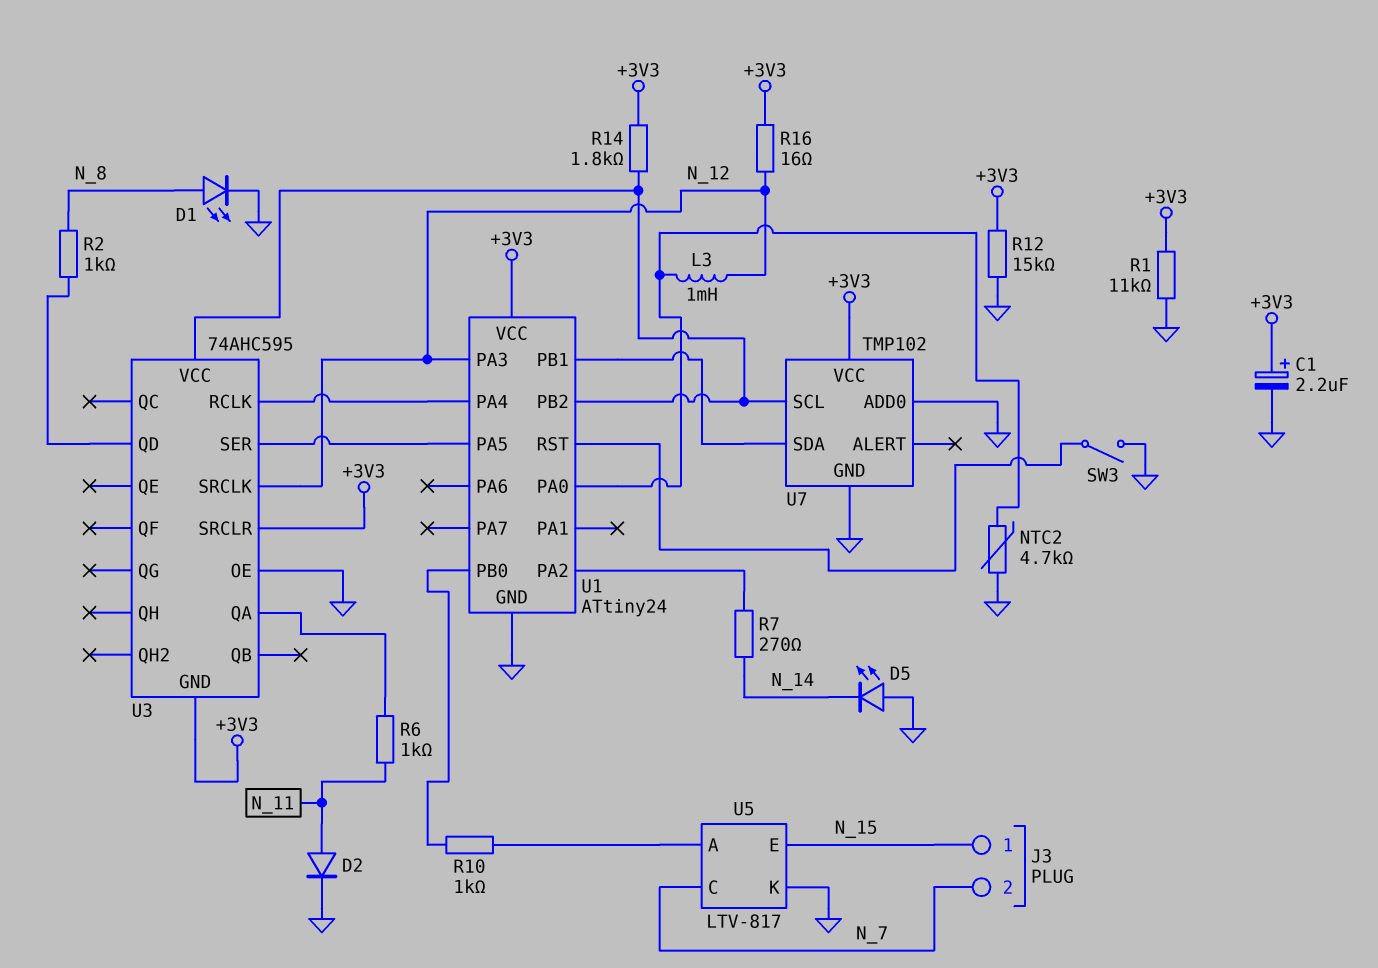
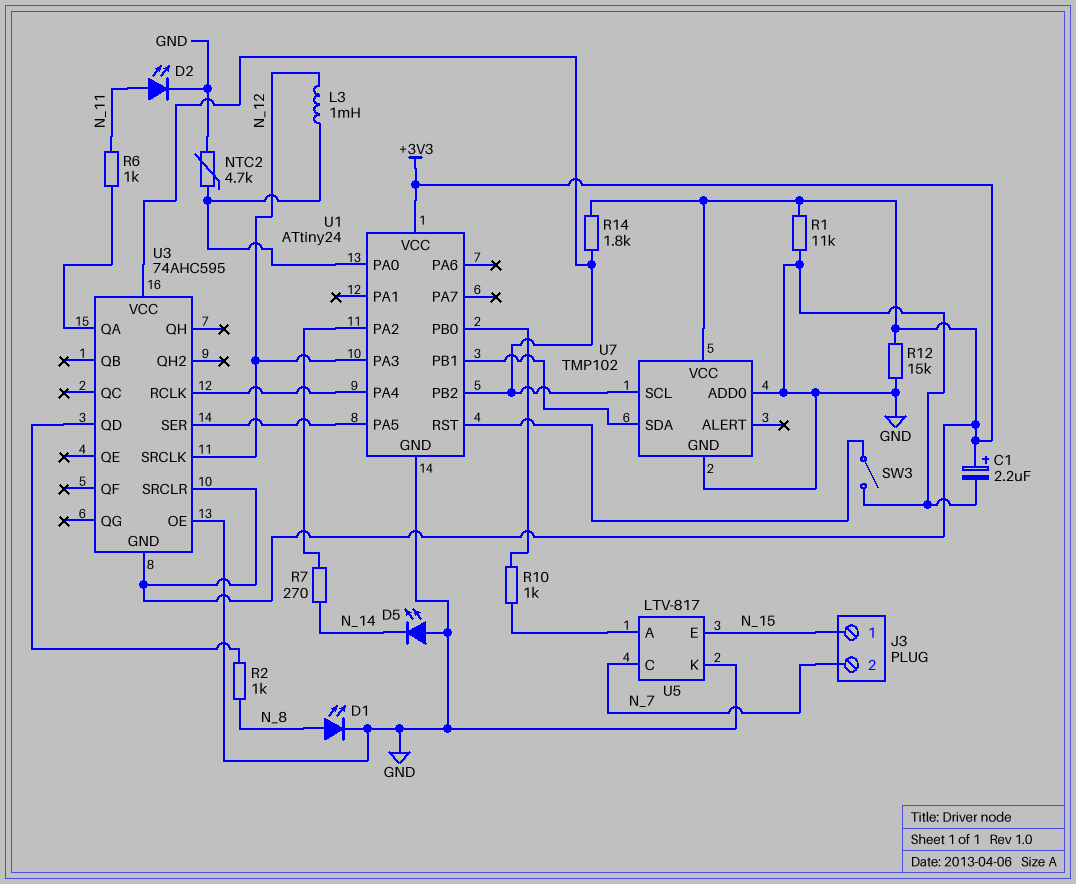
D2: diode (A N_11, K GND) -> LED (A N_11, K GND)
R16: 16 (+3V3, N_12) -> none

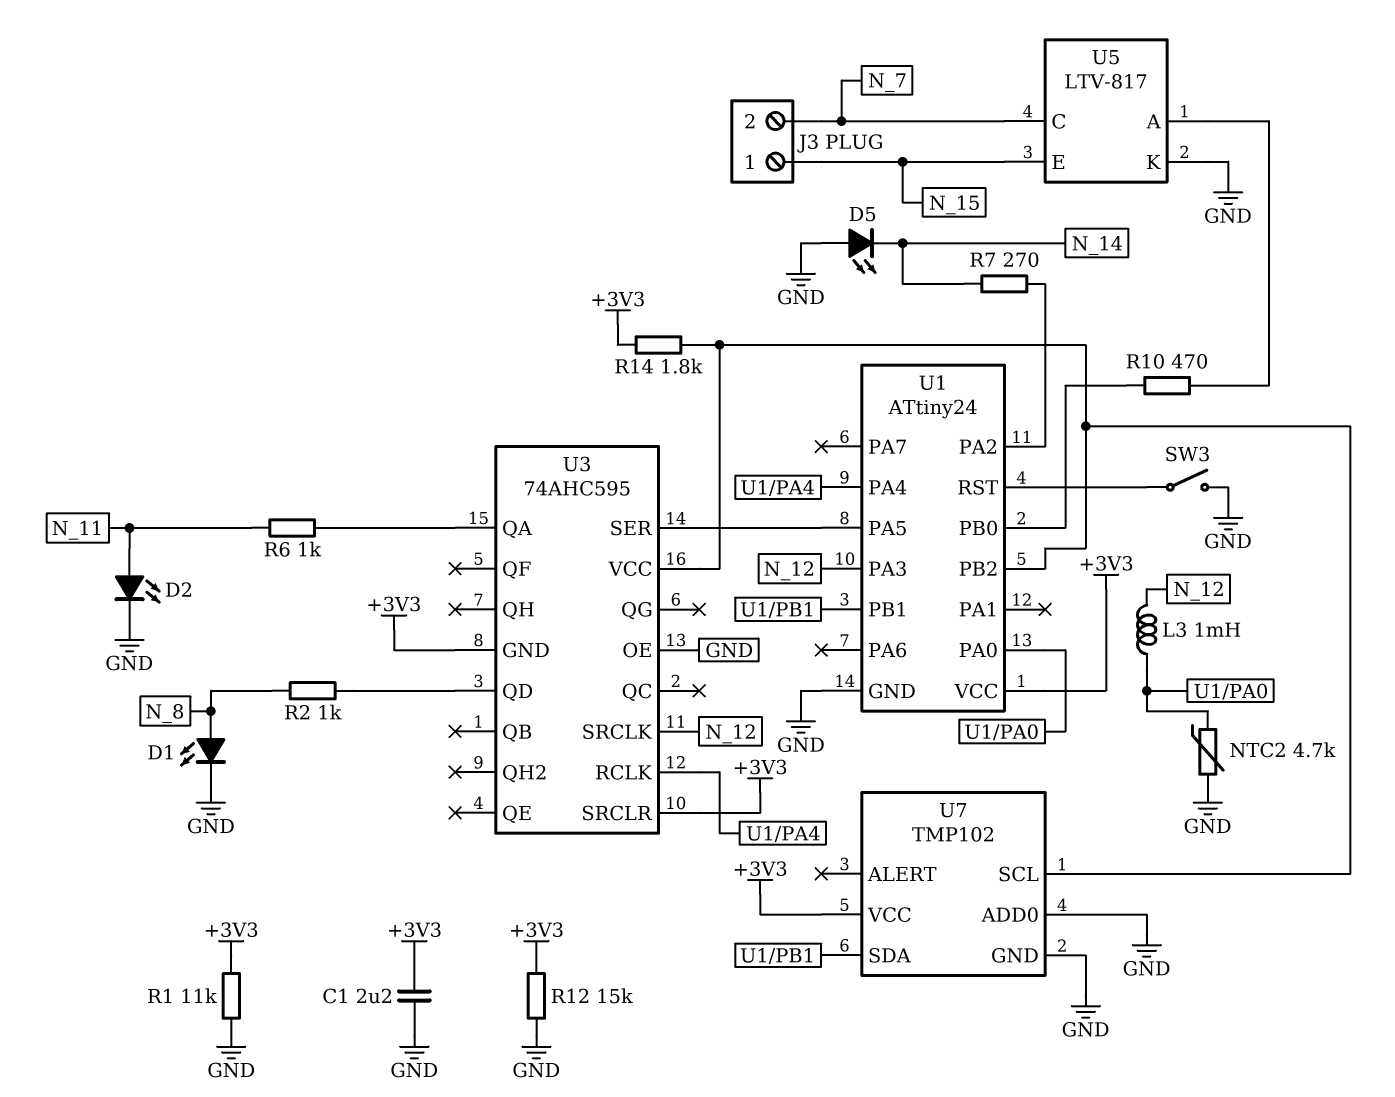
C1: 2.2uF (plus +3V3, minus GND) -> 2.2uF (+3V3, GND)
R10: 1k (U1/PB0, U5/A) -> 470 (U1/PB0, U5/A)

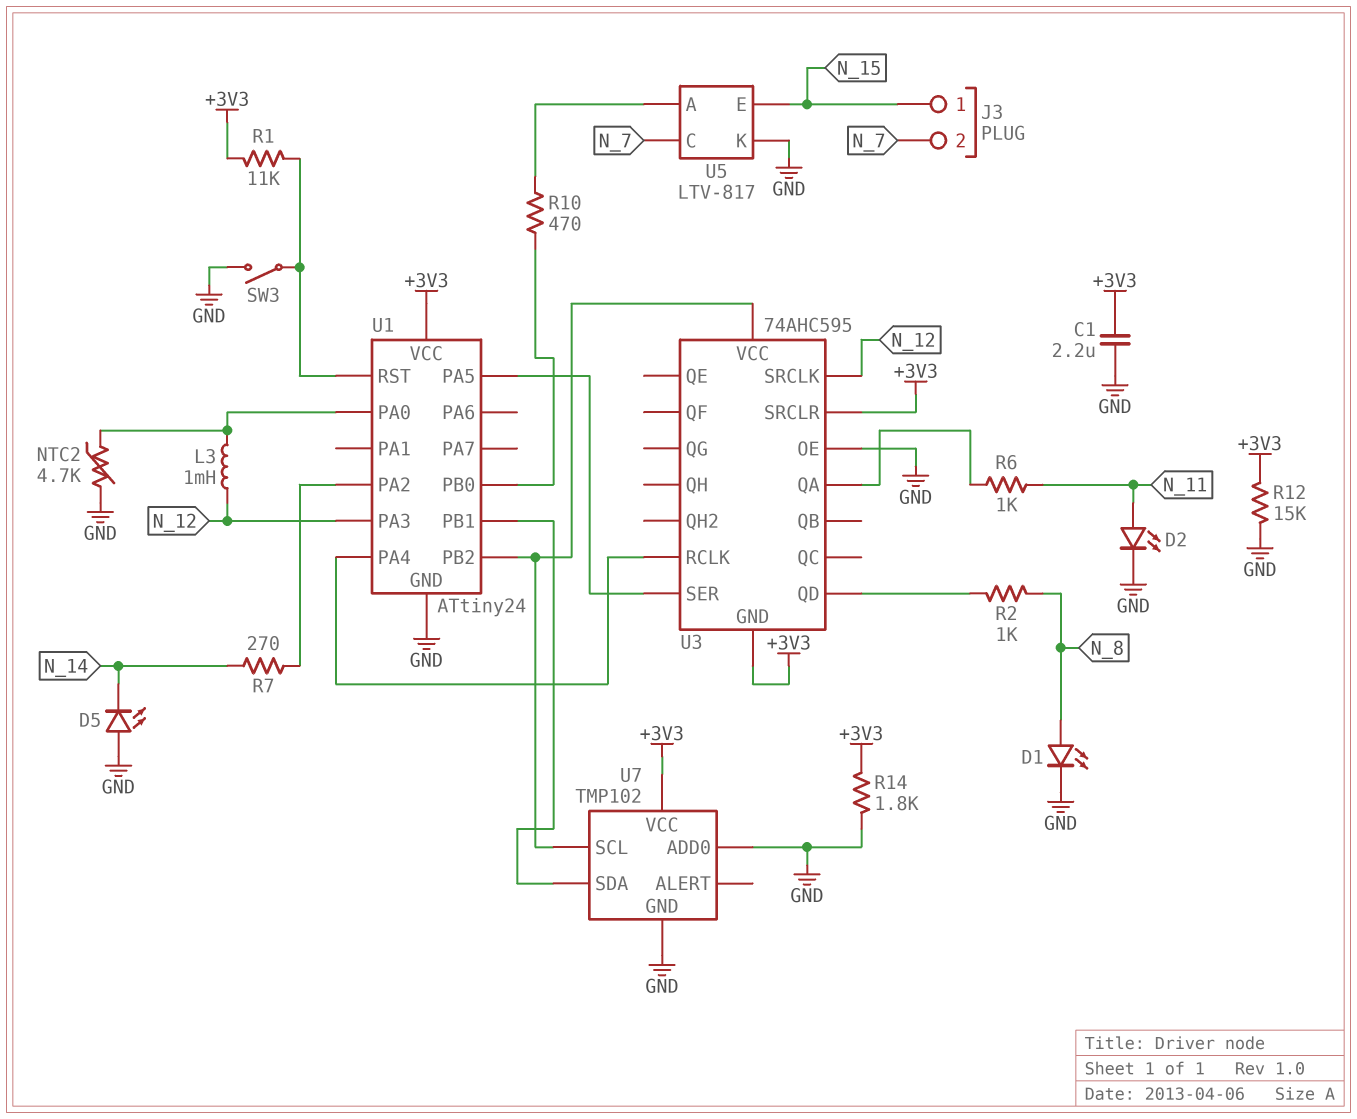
R1: 11k (+3V3, GND) -> 11k (+3V3, U1/RST)
R14: 1.8k (+3V3, U1/PB2) -> 1.8k (+3V3, GND)

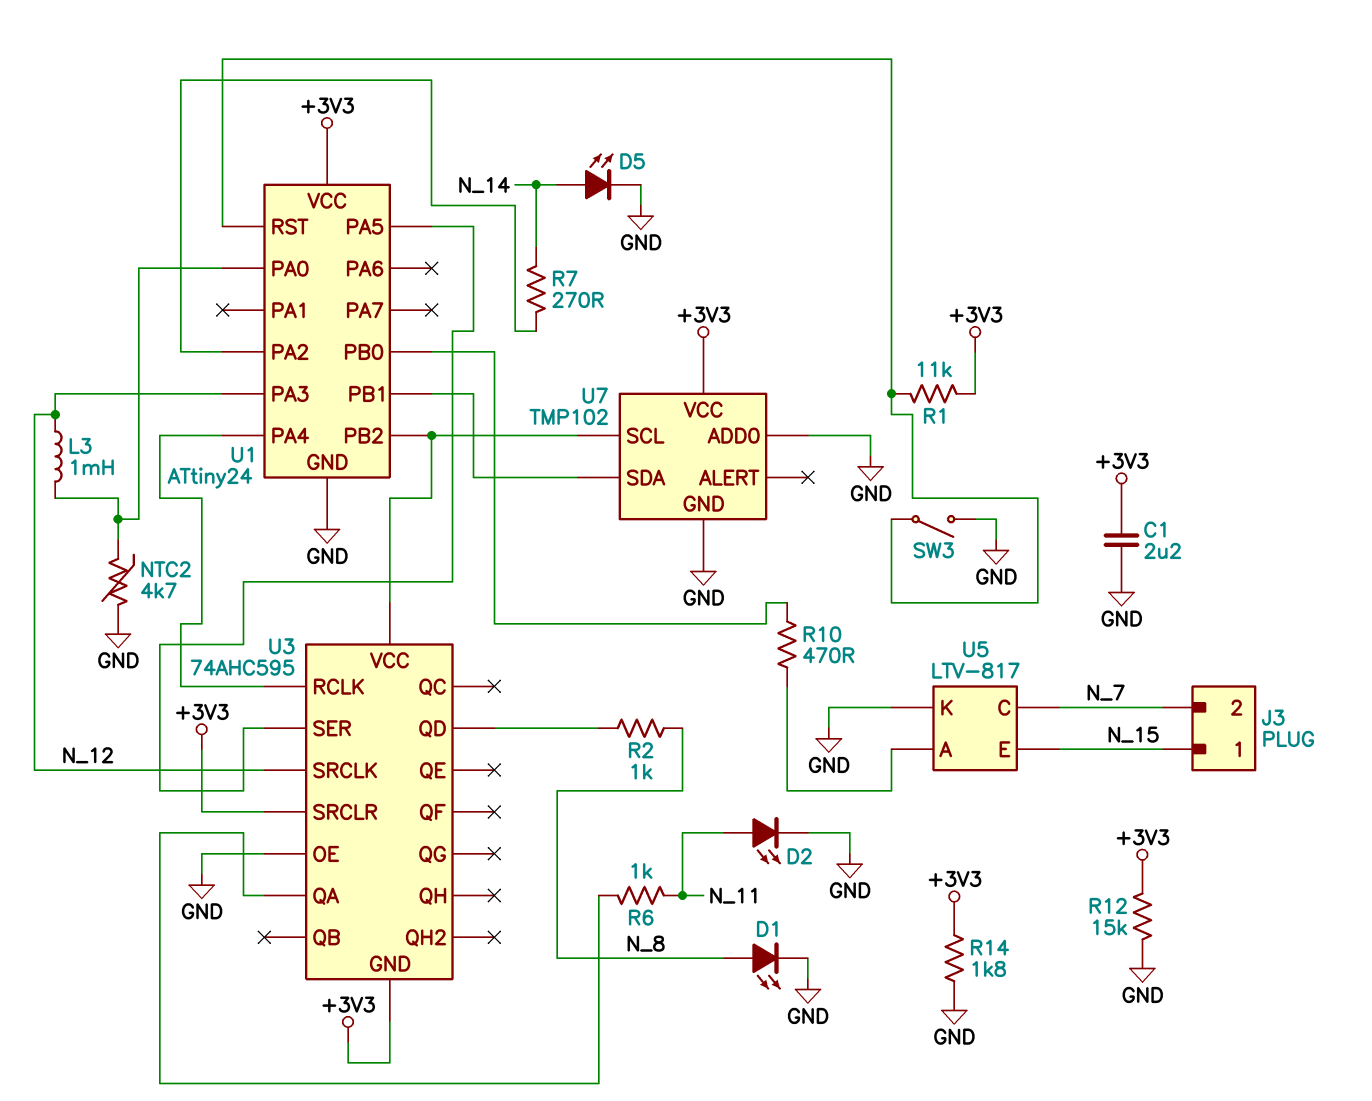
D5: LED (A GND, K N_14) -> LED (A N_14, K GND)

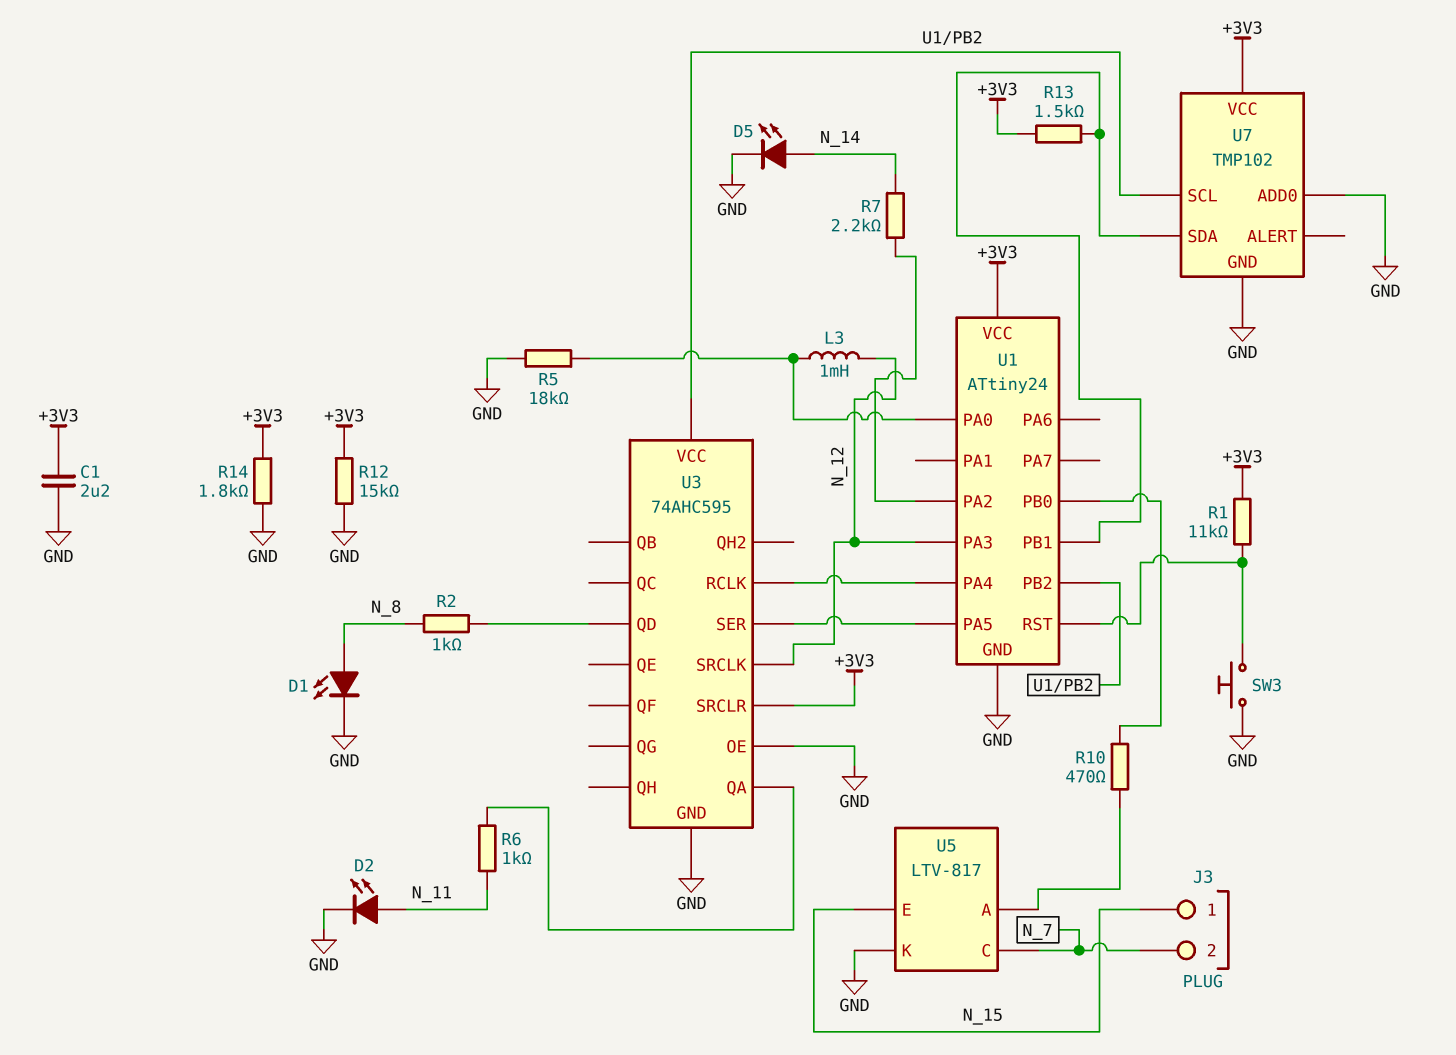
NTC2: 4.7k (GND, U1/PA0) -> none
R5: none -> 18k (GND, U1/PA0)
R7: 270 (N_14, U1/PA2) -> 2.2k (N_14, U1/PA2)
R13: none -> 1.5k (+3V3, U1/PB1)
SW3: switch (GND, U1/RST) -> button (GND, U1/RST)
U3 pin GND: +3V3 -> GND

